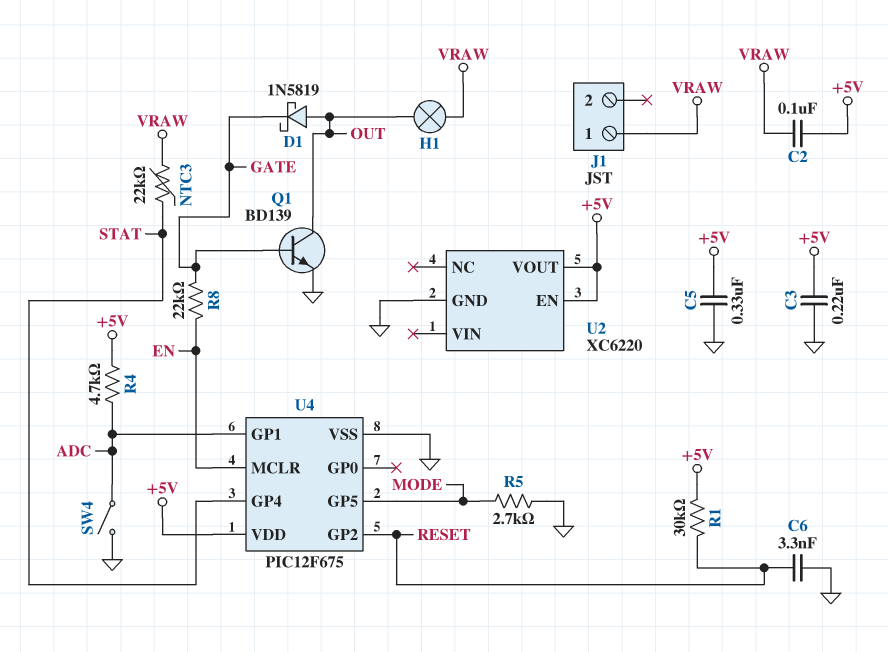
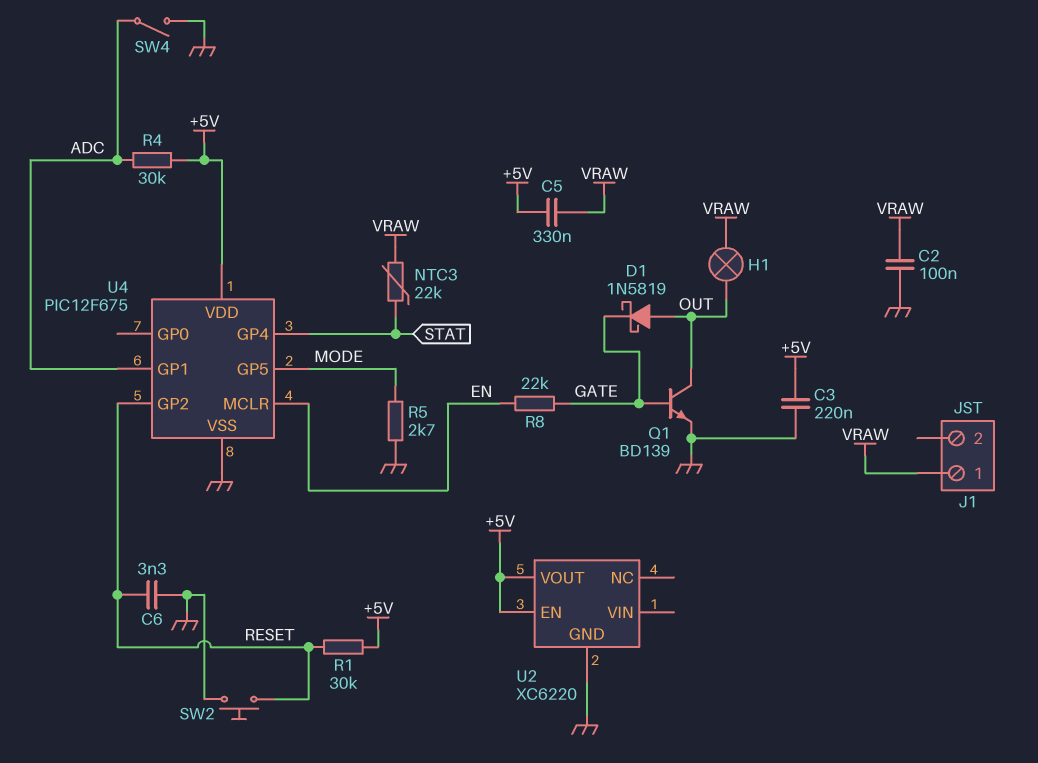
C2: 100nF (+5V, VRAW) -> 100nF (GND, VRAW)
C5: 330nF (+5V, GND) -> 330nF (+5V, VRAW)
R4: 4.7k (+5V, ADC) -> 30k (+5V, ADC)
SW2: none -> button (GND, RESET)

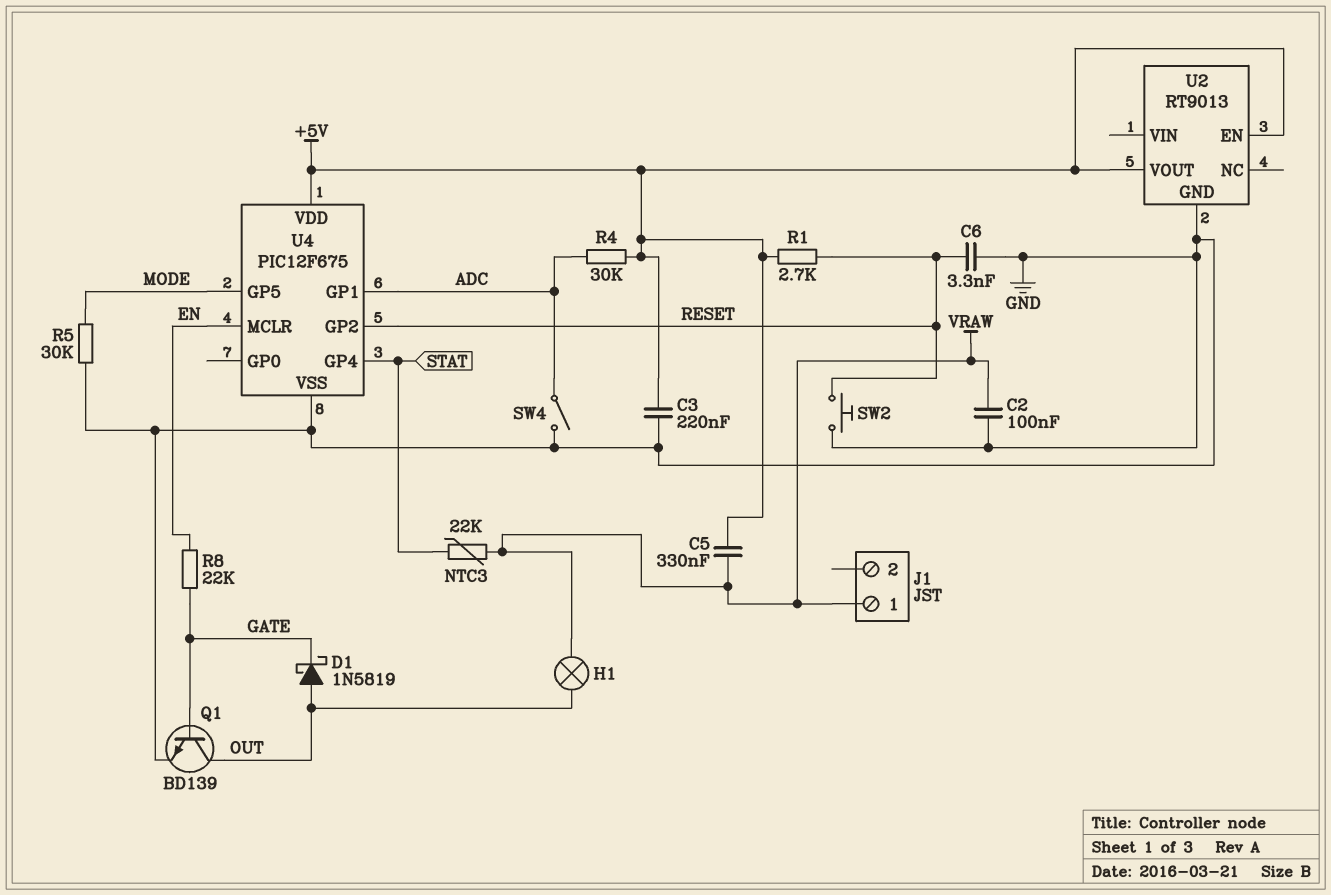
R1: 30k (+5V, RESET) -> 2.7k (+5V, RESET)
R5: 2.7k (GND, MODE) -> 30k (GND, MODE)
U2: XC6220 -> RT9013

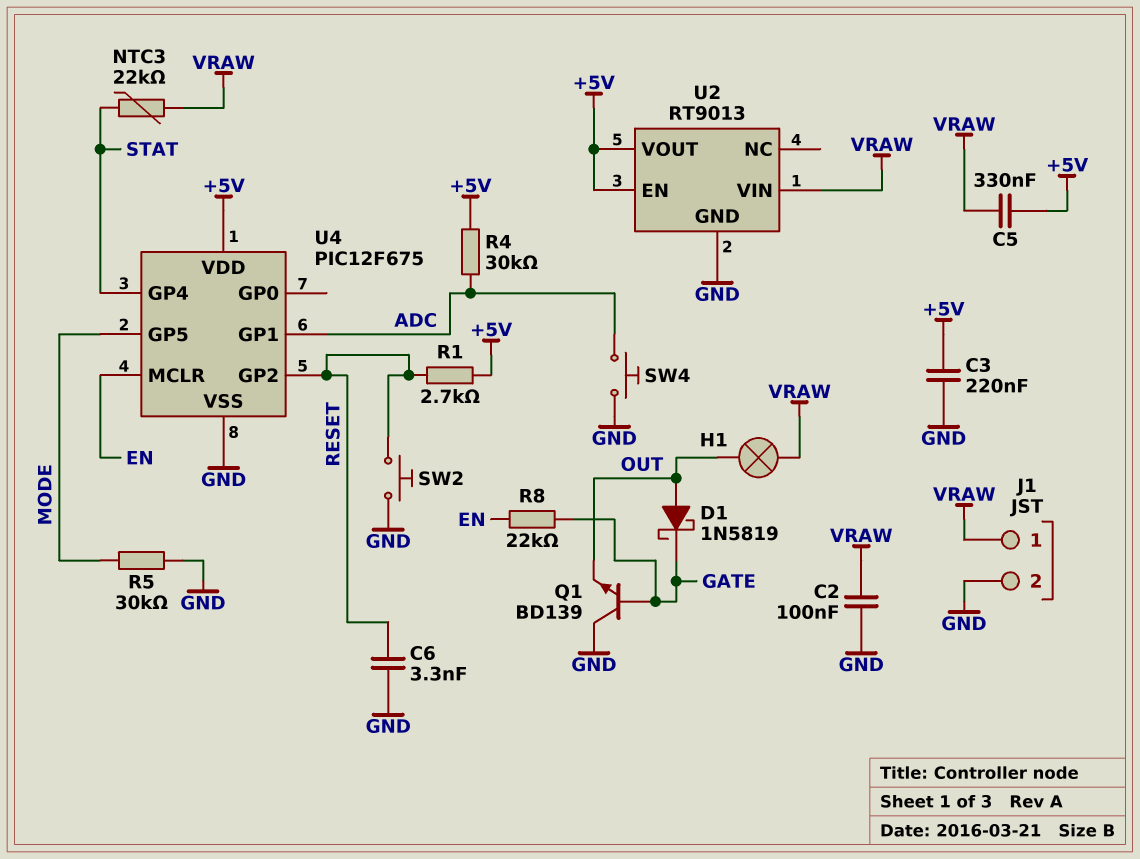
J1 pin 2: none -> GND
Q1: NPN BD139 (B GATE, C OUT, E GND) -> NPN BD139 (B GATE, C GND, E OUT)
SW4: switch (ADC, GND) -> button (ADC, GND)
U2 pin VIN: none -> VRAW

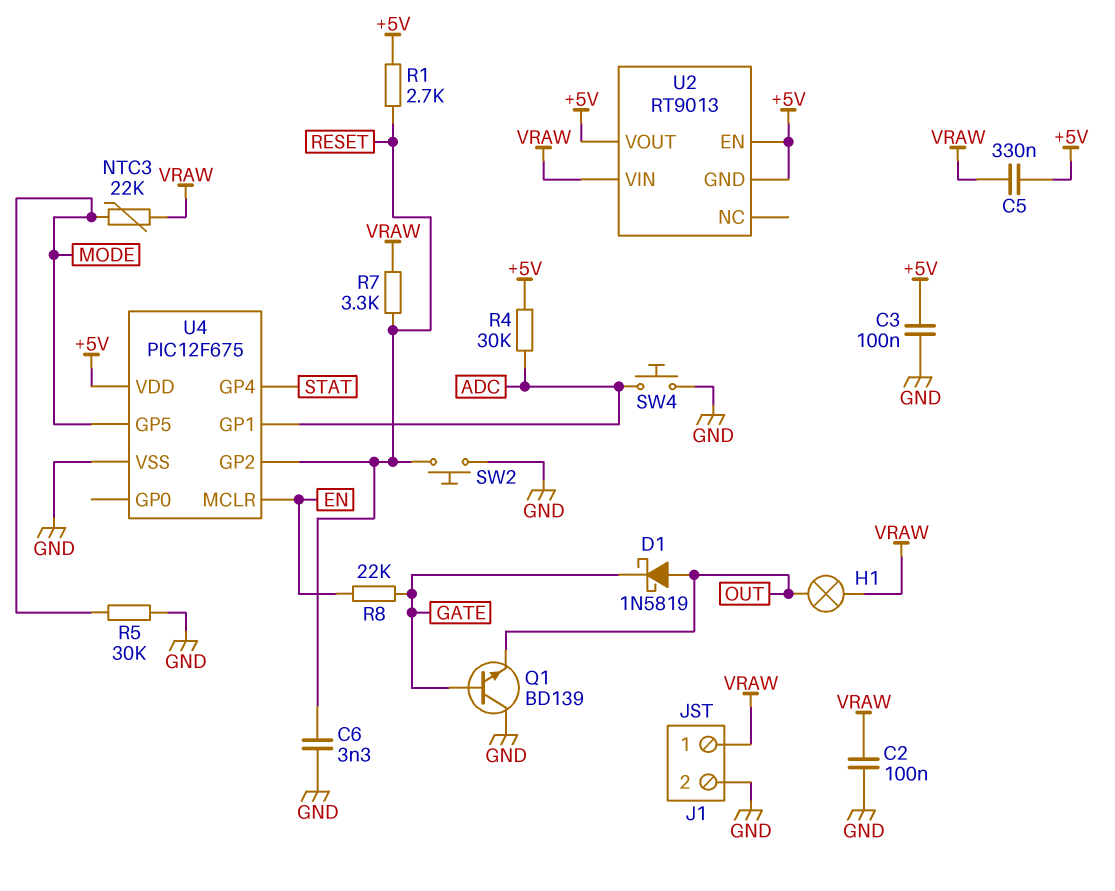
C3: 220nF (+5V, GND) -> 100nF (+5V, GND)
NTC3: 22k (STAT, VRAW) -> 22k (MODE, VRAW)
R7: none -> 3.3k (RESET, VRAW)
U2 pin GND: GND -> +5V

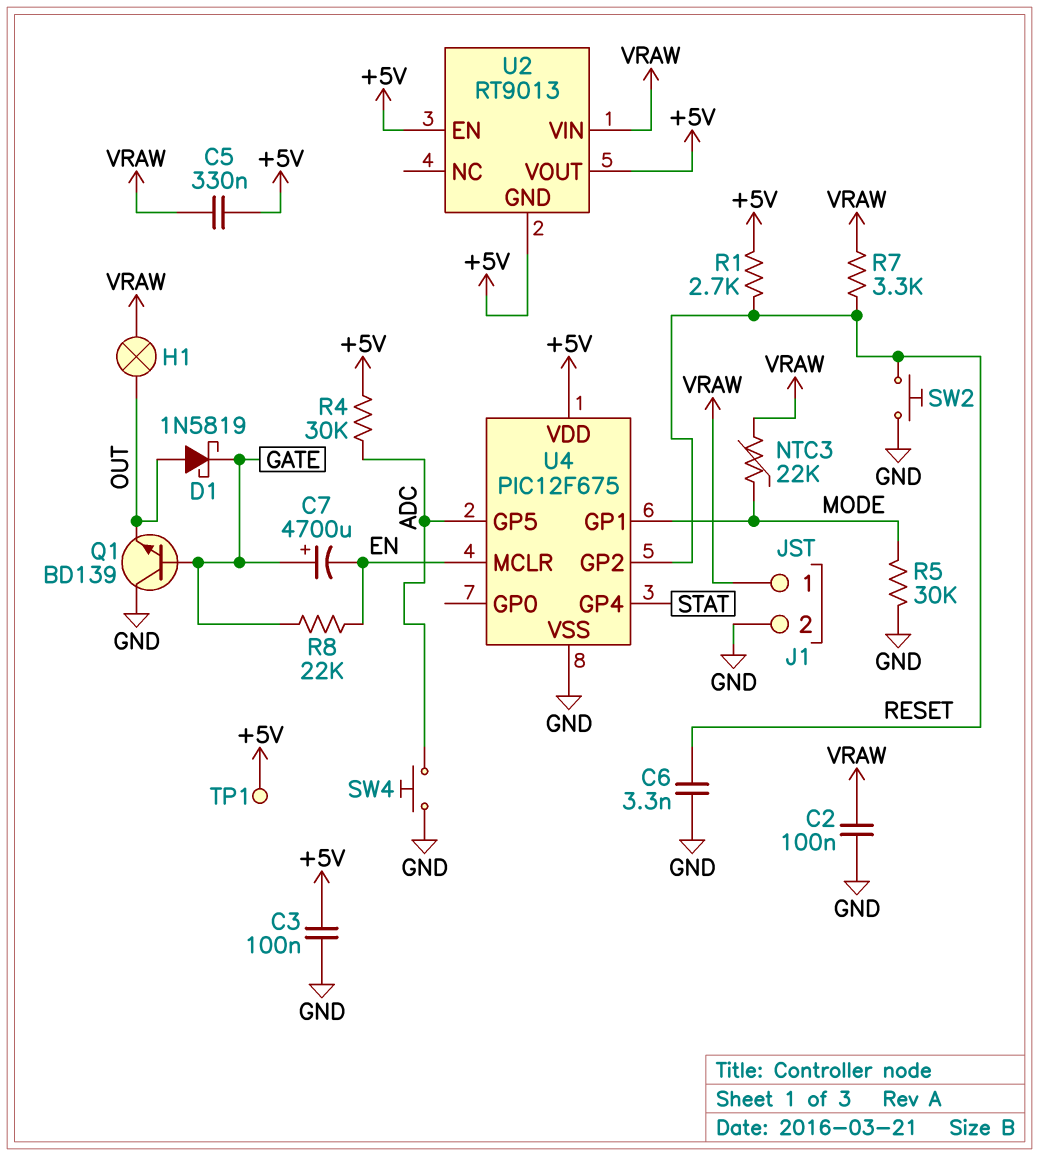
C7: none -> 4700uF (plus GATE, minus EN)
TP1: none -> test point (+5V)
U4 pin GP1: ADC -> MODE
U4 pin GP5: MODE -> ADC

